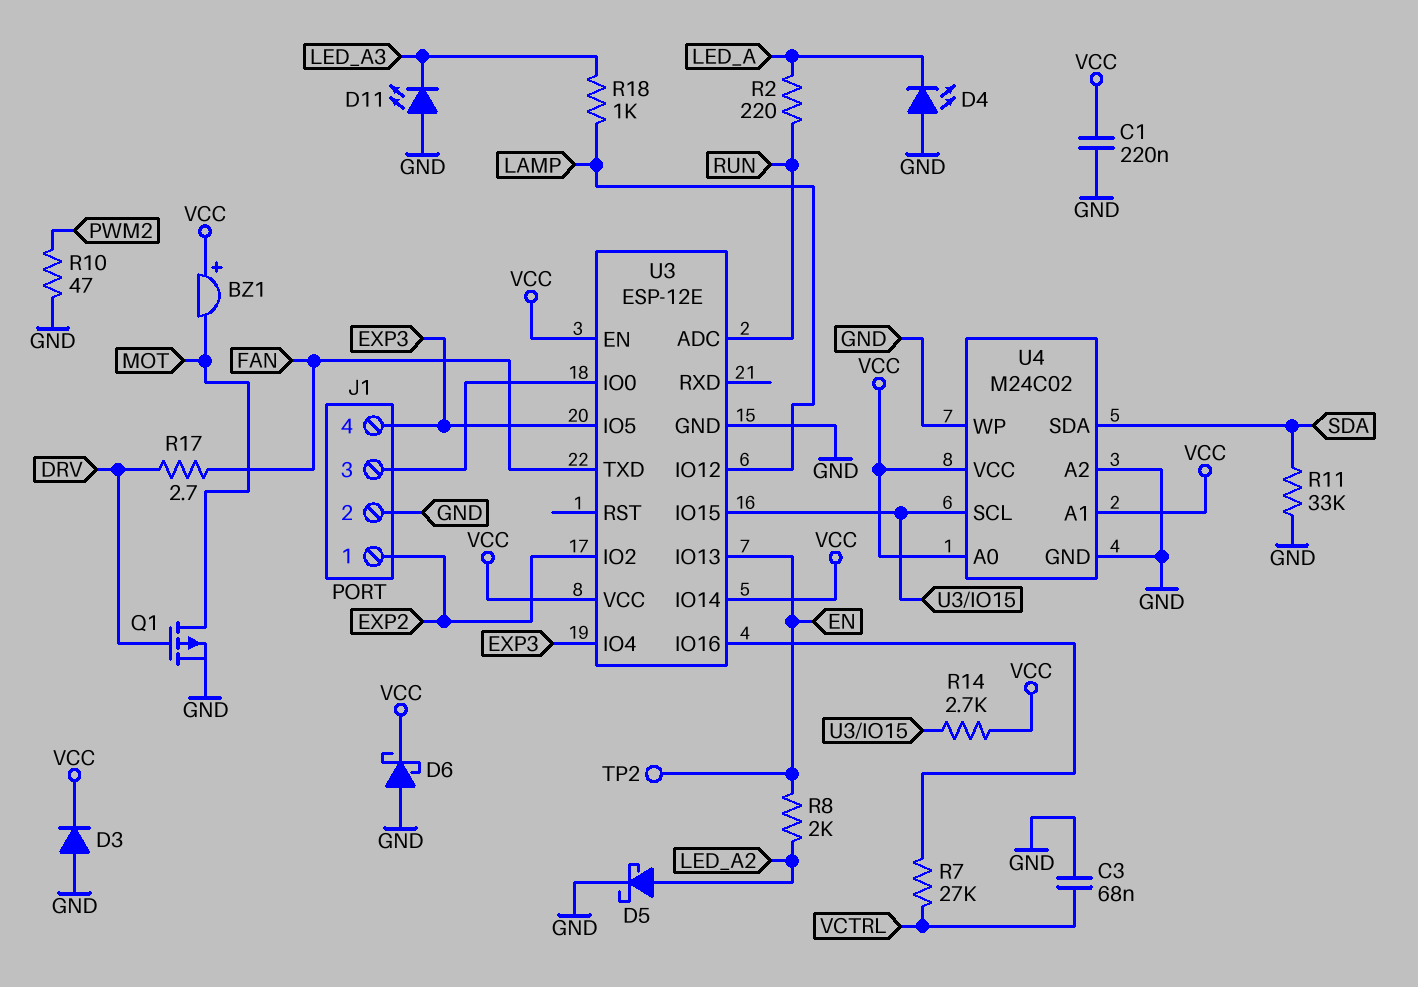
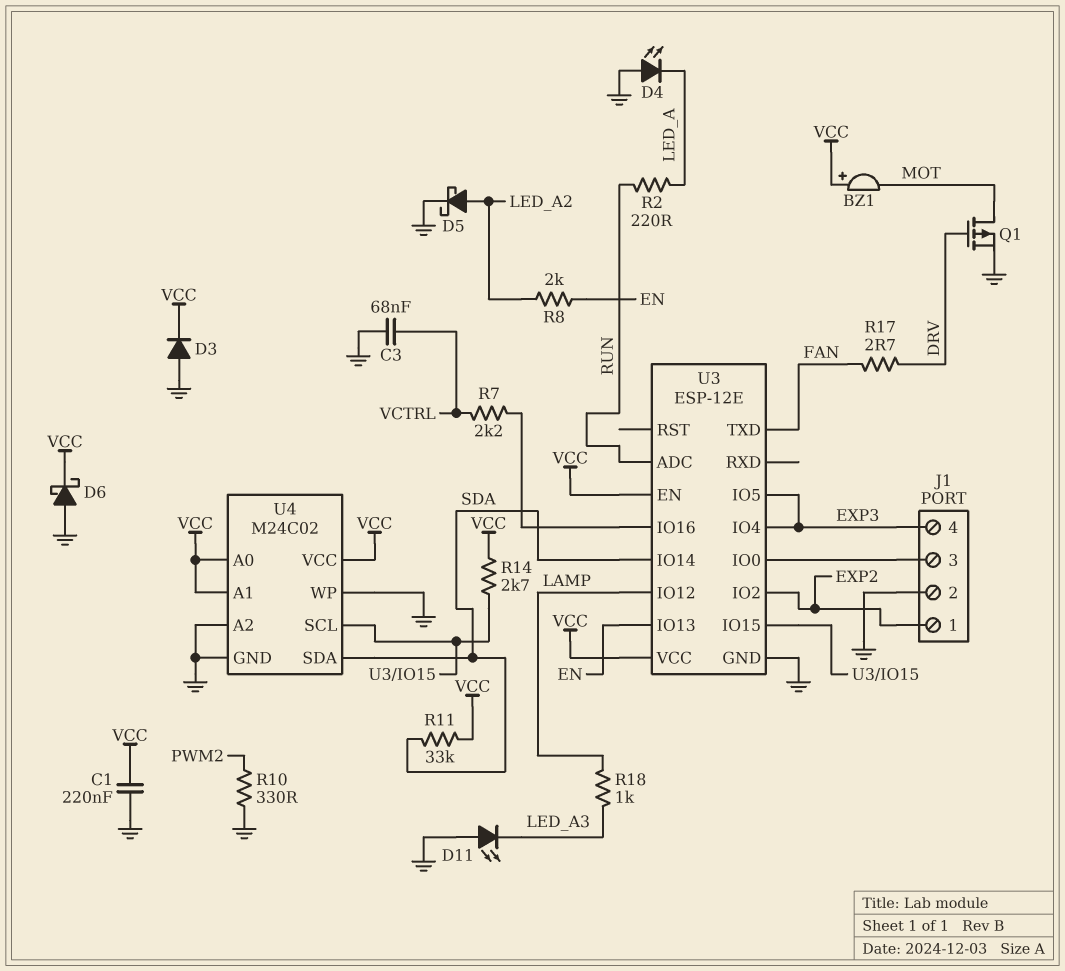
R7: 27k (U3/IO16, VCTRL) -> 2.2k (U3/IO16, VCTRL)
R10: 47 (GND, PWM2) -> 330 (GND, PWM2)
R11: 33k (GND, SDA) -> 33k (SDA, VCC)
TP2: test point (EN) -> none
U3 pin IO14: VCC -> SDA

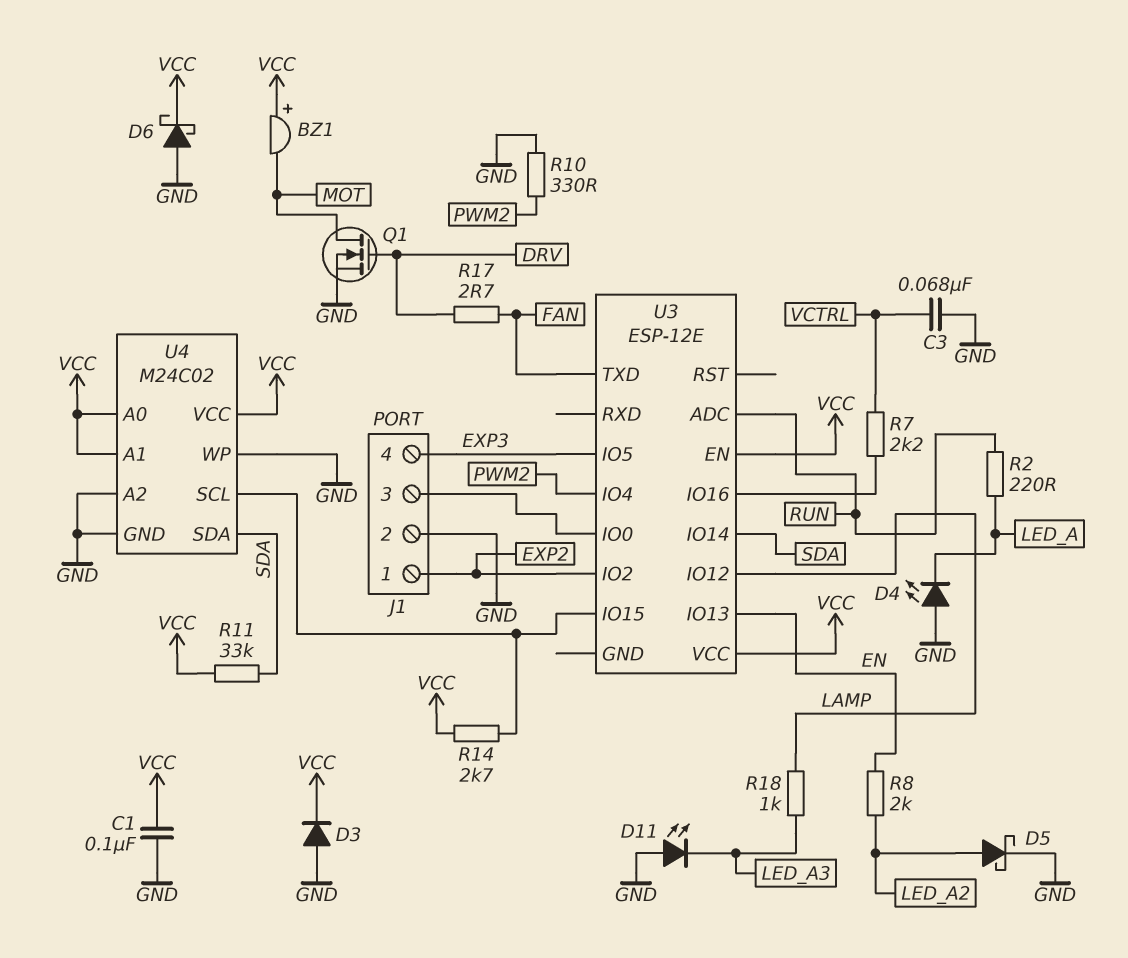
C1: 220nF (GND, VCC) -> 100nF (GND, VCC)
Q1: PMOS (G DRV, D MOT, S GND) -> NMOS (G DRV, D MOT, S GND)
U3 pin GND: GND -> none
U3 pin IO4: EXP3 -> PWM2

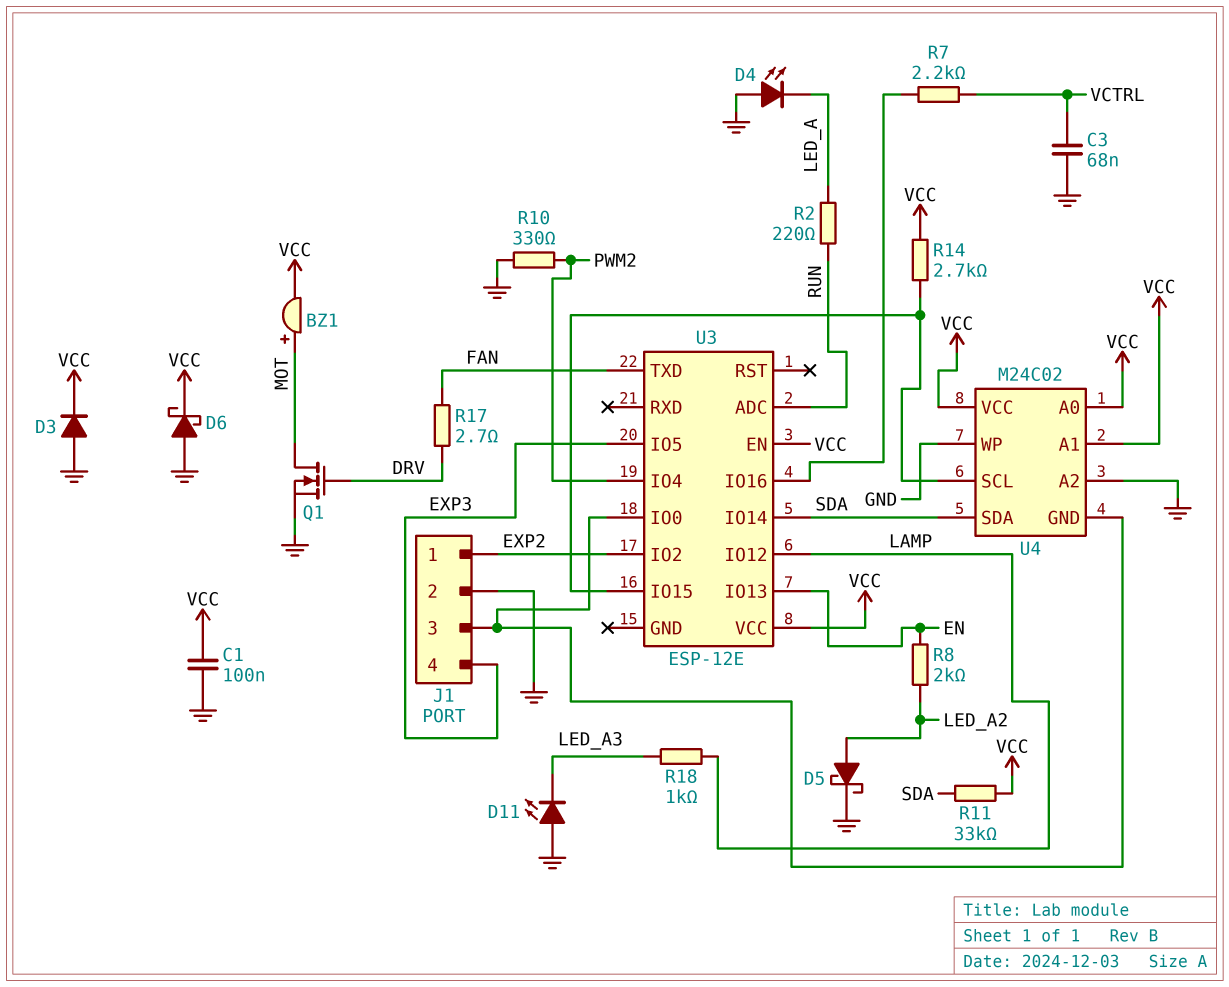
BZ1: buzzer (plus VCC, minus MOT) -> buzzer (plus MOT, minus VCC)
U4 pin GND: GND -> J1/3

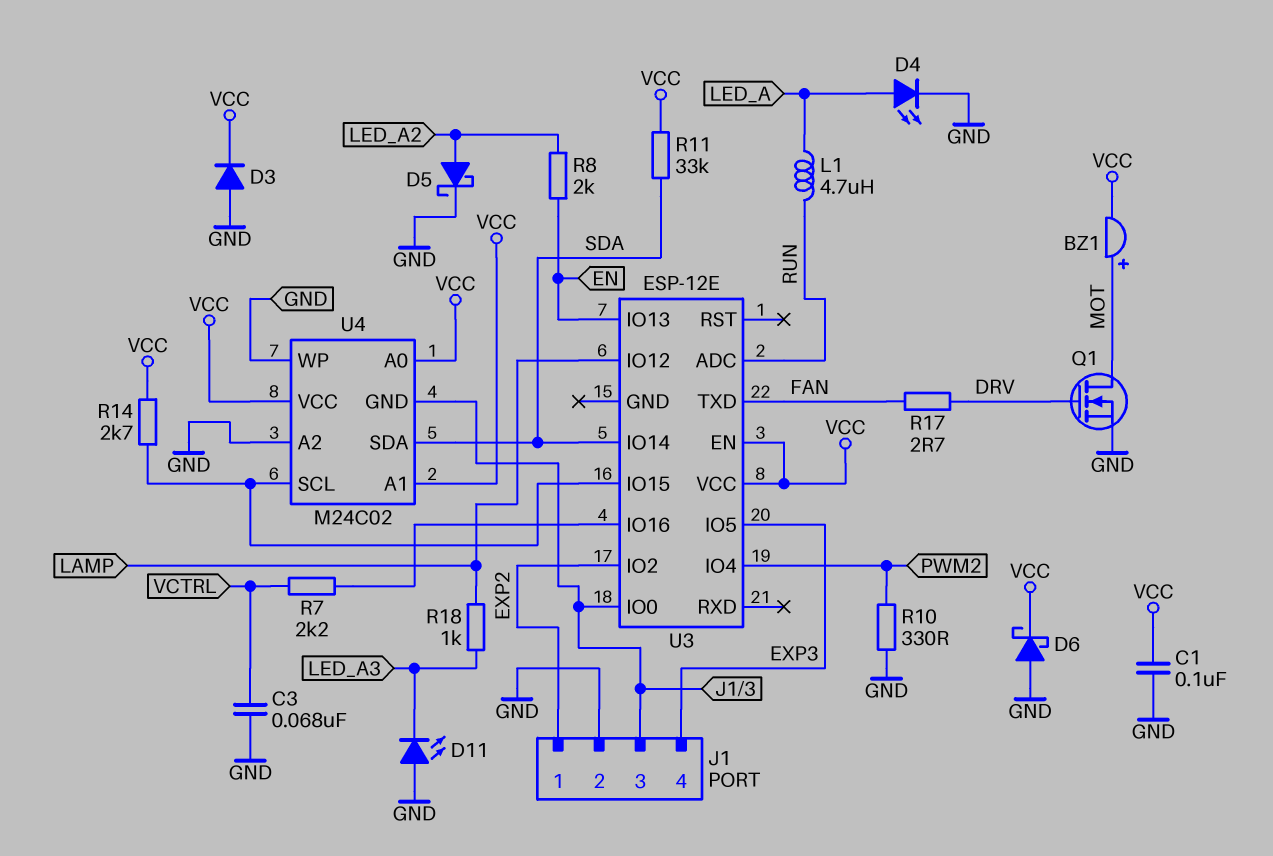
D4: LED (A GND, K LED_A) -> LED (A LED_A, K GND)
L1: none -> 4.7uH (LED_A, RUN)
R2: 220 (LED_A, RUN) -> none

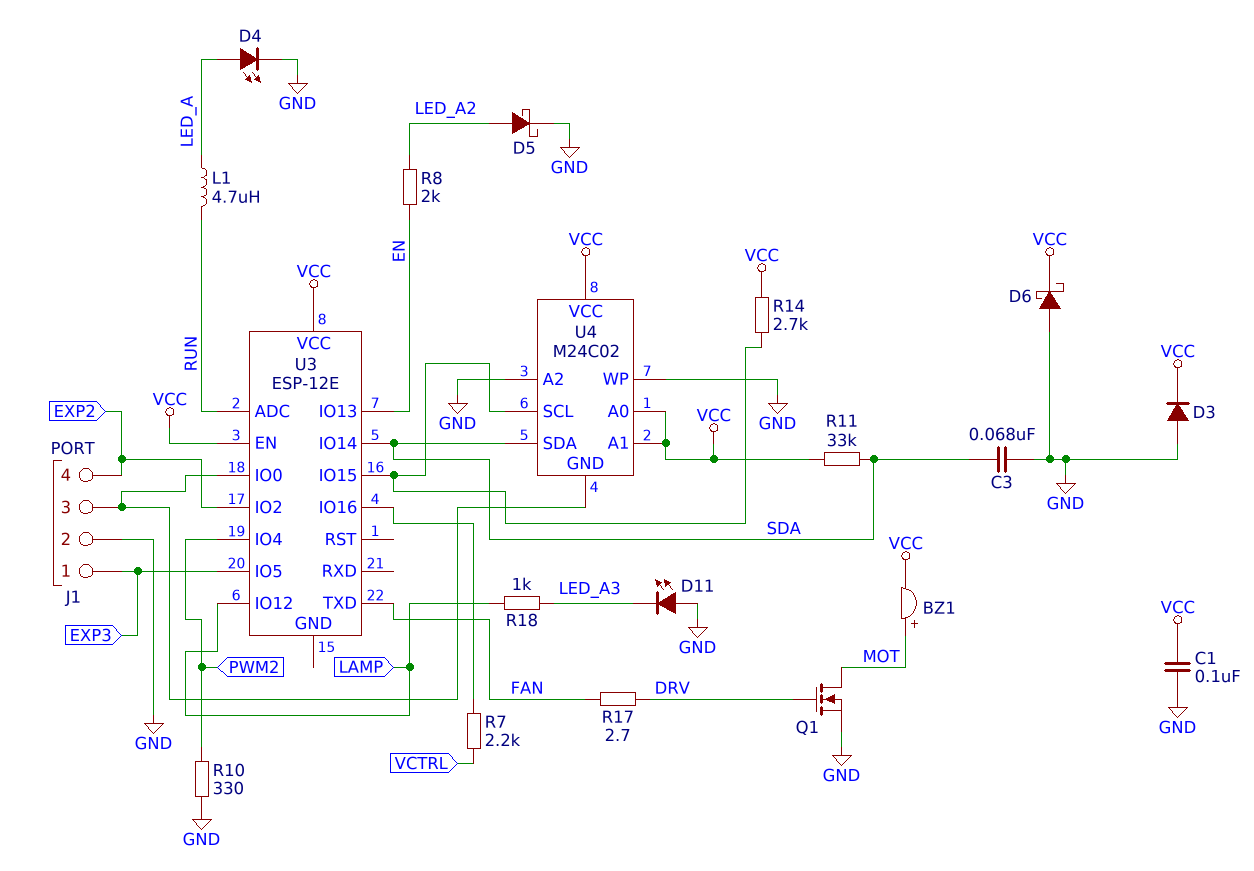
C3: 68nF (GND, VCTRL) -> 68nF (GND, SDA)
J1 pin 1: EXP2 -> EXP3
J1 pin 4: EXP3 -> EXP2

